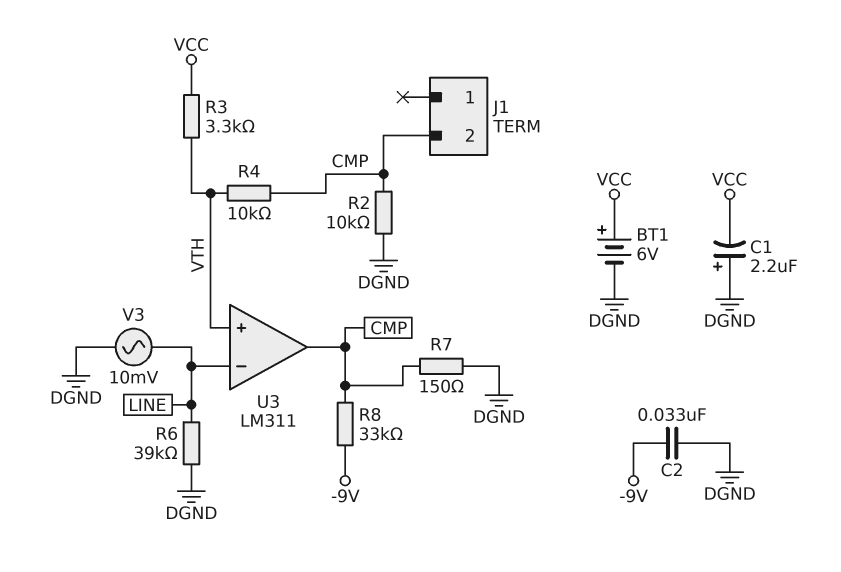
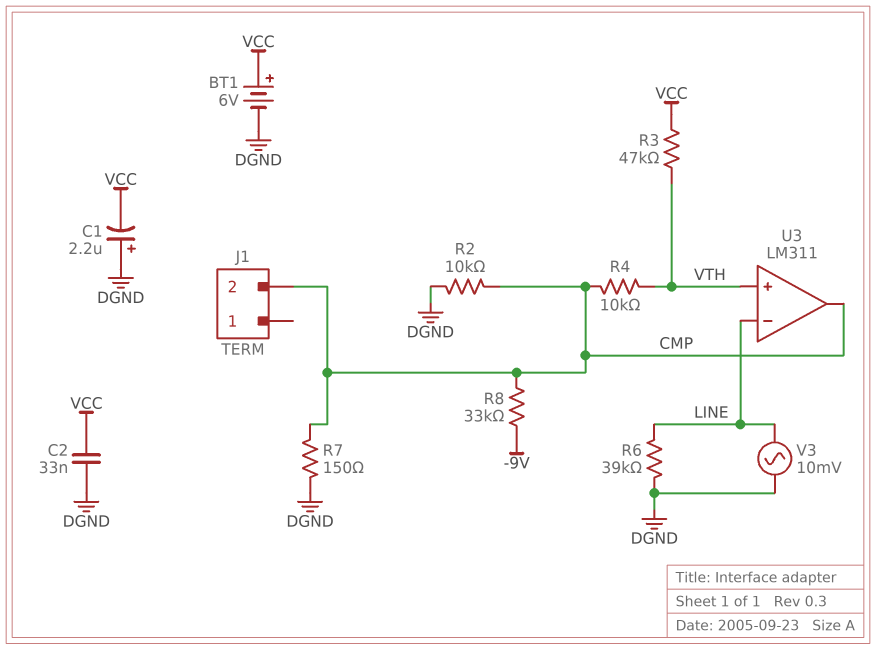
C2: 33nF (-9V, DGND) -> 33nF (DGND, VCC)
R3: 3.3k (VCC, VTH) -> 47k (VCC, VTH)

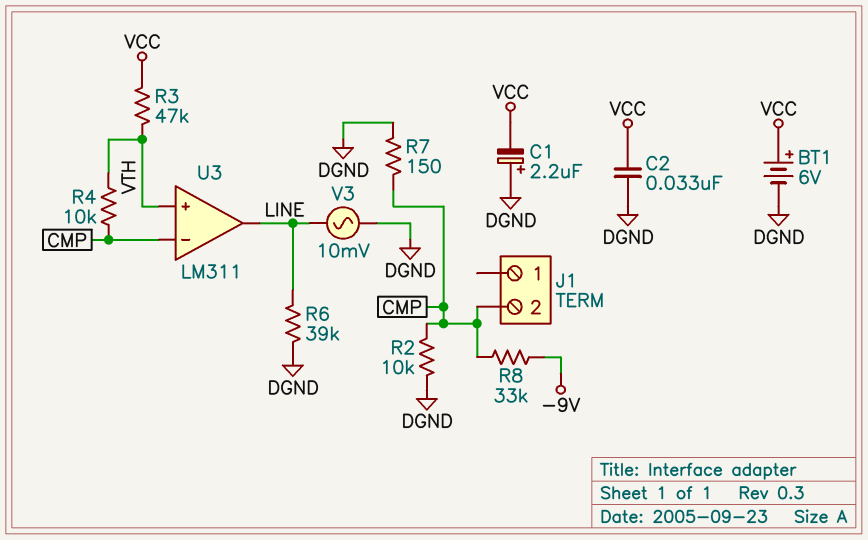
U3 pin in-: LINE -> CMP
U3 pin out: CMP -> LINE

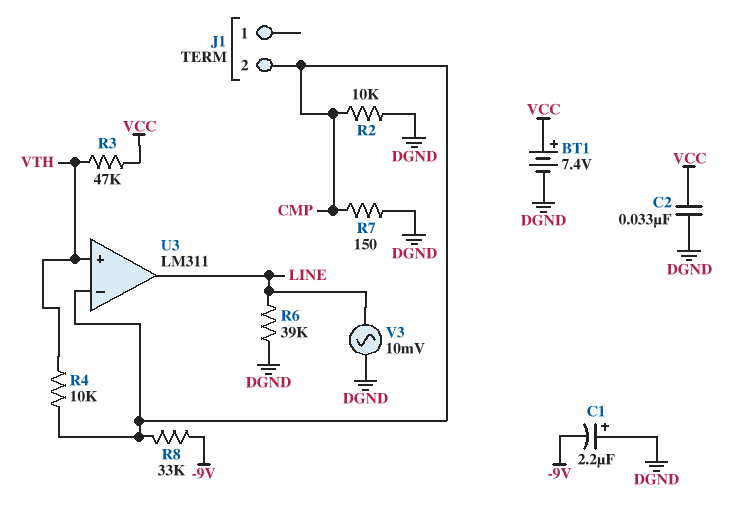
BT1: 6V (plus VCC, minus DGND) -> 7.4V (plus VCC, minus DGND)
C1: 2.2uF (plus DGND, minus VCC) -> 2.2uF (plus DGND, minus -9V)

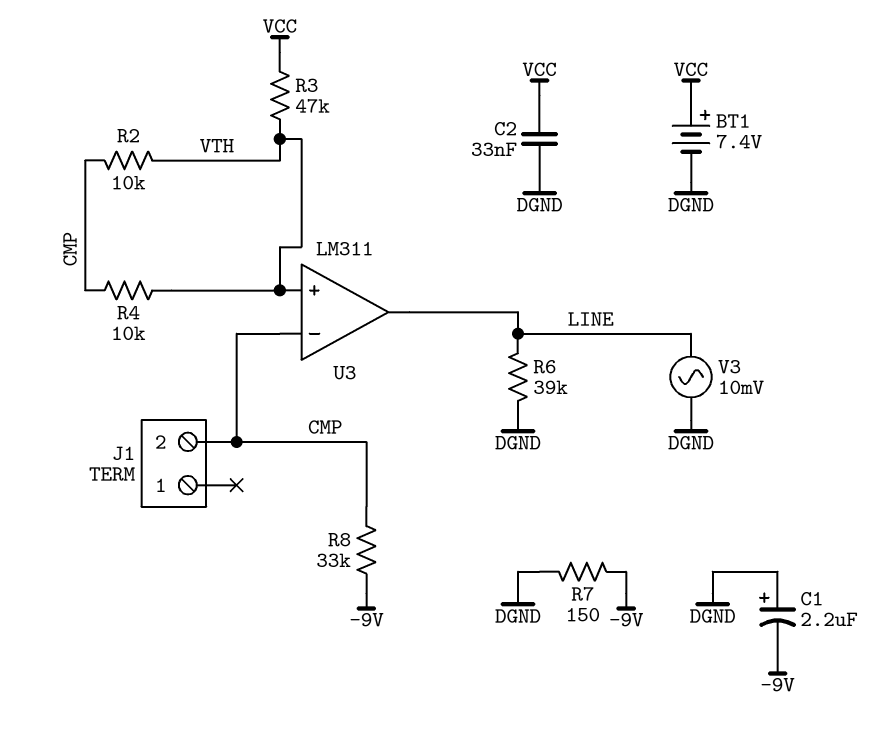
R2: 10k (CMP, DGND) -> 10k (CMP, VTH)
R7: 150 (CMP, DGND) -> 150 (-9V, DGND)

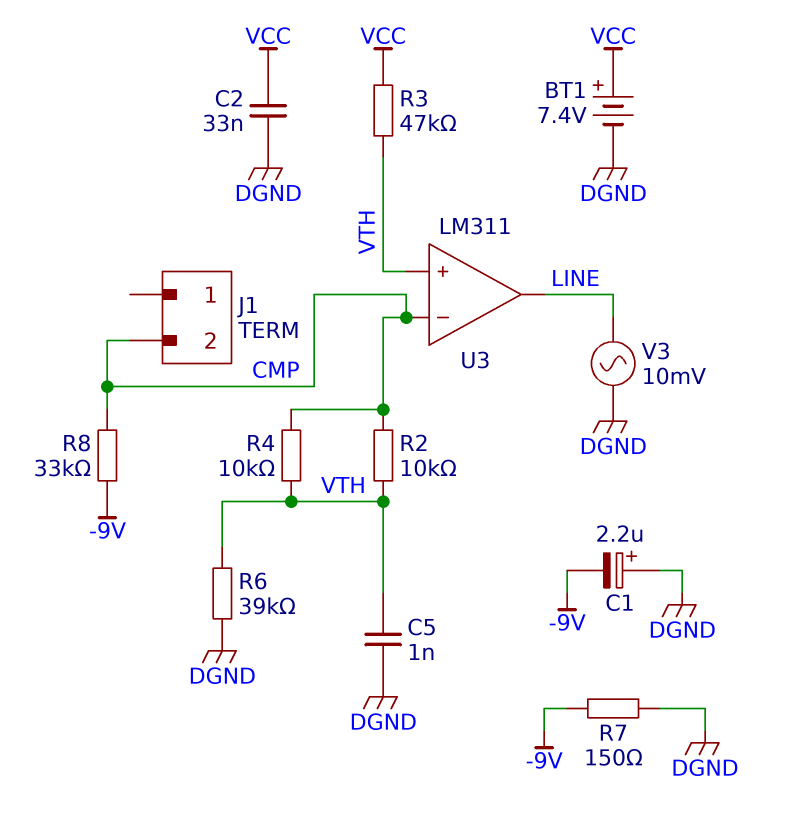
C5: none -> 1nF (DGND, VTH)
R6: 39k (DGND, LINE) -> 39k (DGND, VTH)

